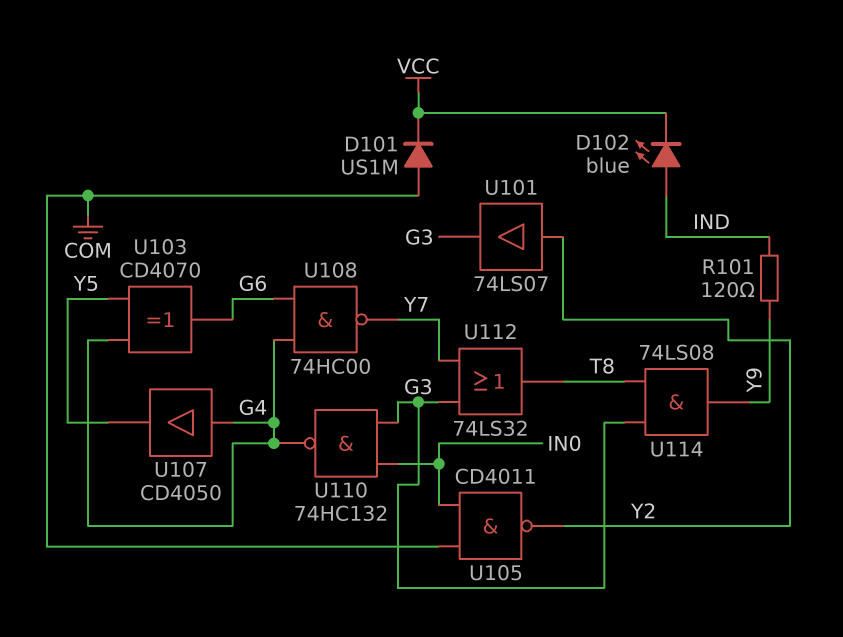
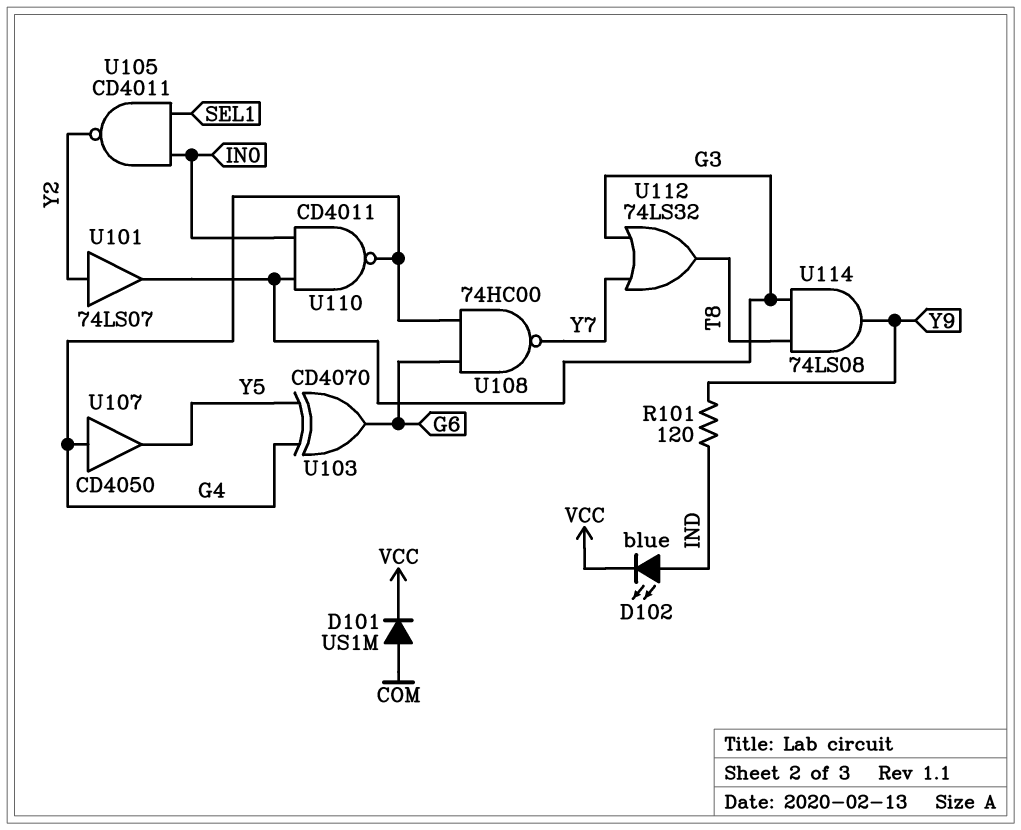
U105: NAND CD4011 (in COM, in IN0, out Y2) -> NAND CD4011 (in IN0, in SEL1, out Y2)
U110: NAND 74HC132 (in G3, in IN0, out G4) -> NAND CD4011 (in G3, in IN0, out G4)

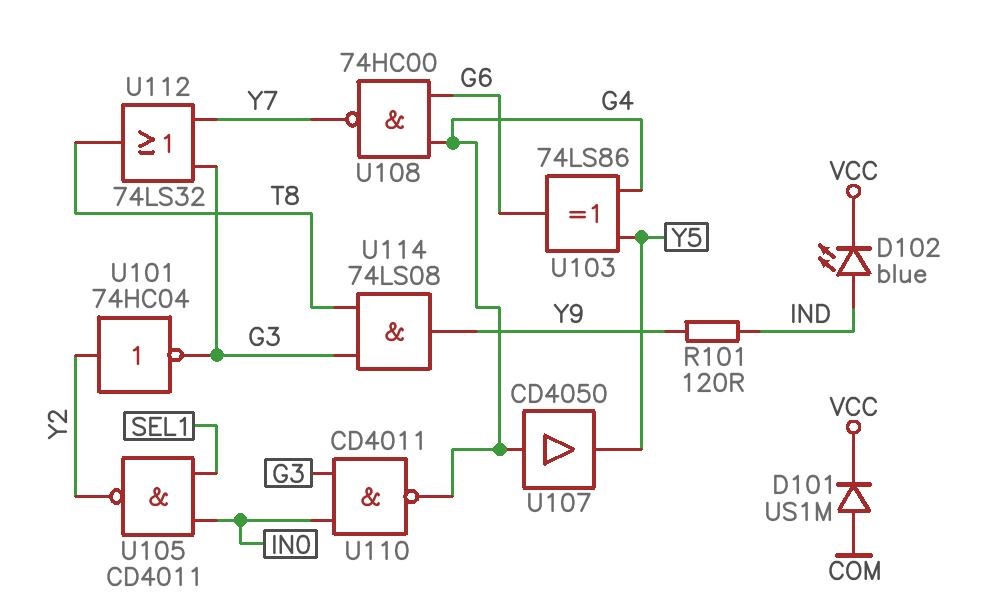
U101: buffer 74LS07 (in Y2, out G3) -> NOT 74HC04 (in Y2, out G3)
U103: XOR CD4070 (in G4, in Y5, out G6) -> XOR 74LS86 (in G4, in Y5, out G6)

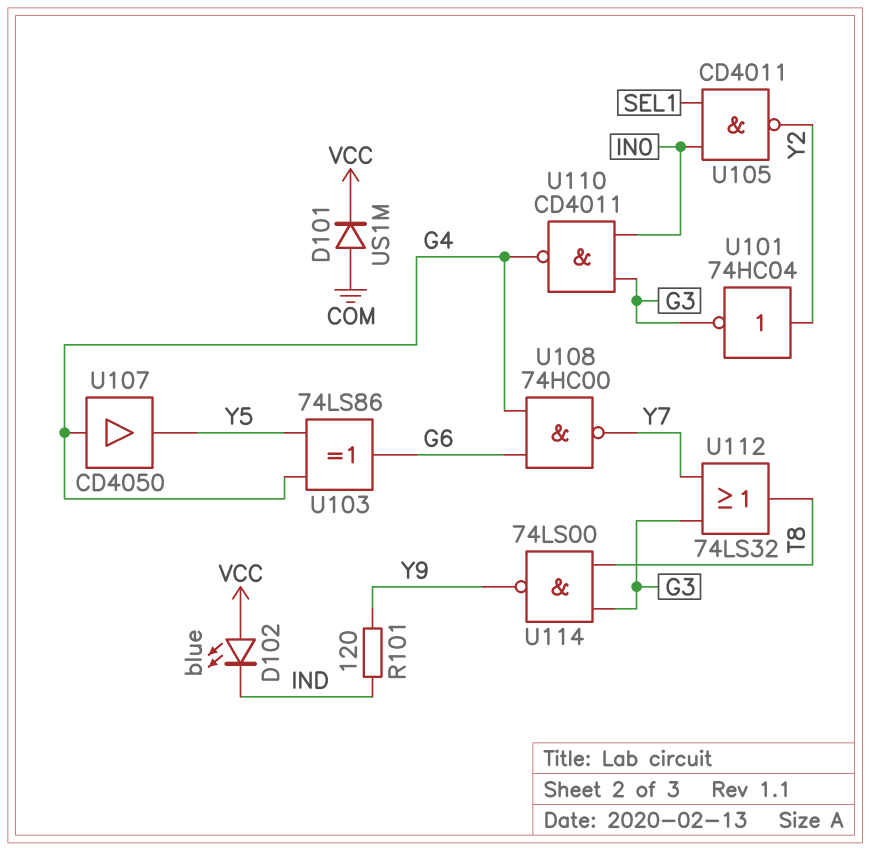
D102: LED blue (A IND, K VCC) -> LED blue (A VCC, K IND)
U114: AND 74LS08 (in G3, in T8, out Y9) -> NAND 74LS00 (in G3, in T8, out Y9)

